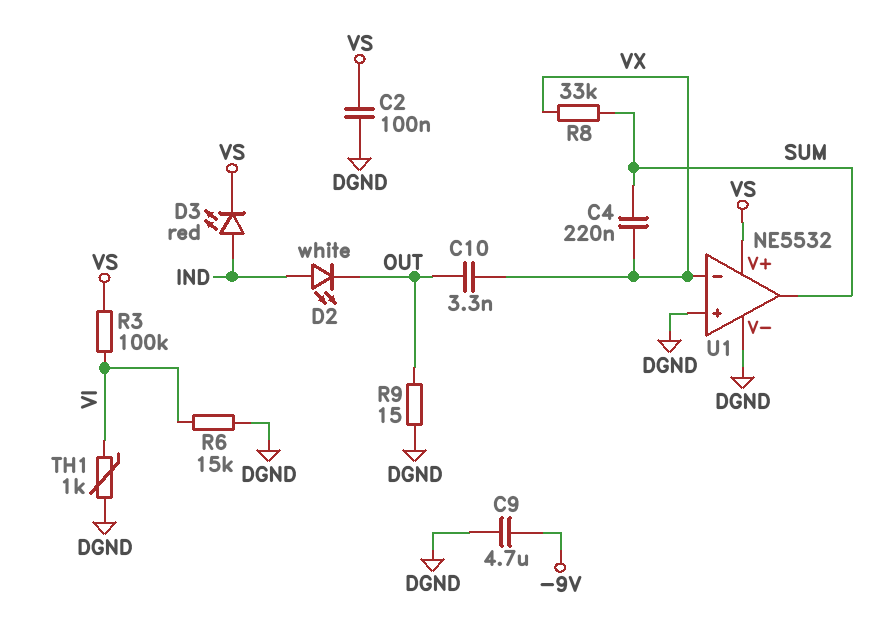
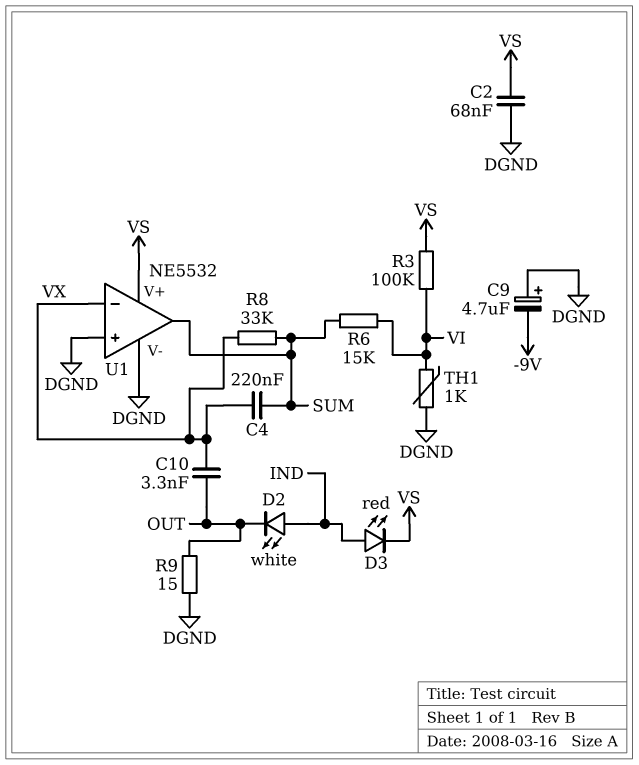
C2: 100nF (DGND, VS) -> 68nF (DGND, VS)
C9: 4.7uF (-9V, DGND) -> 4.7uF (plus DGND, minus -9V)
R6: 15k (DGND, VI) -> 15k (SUM, VI)

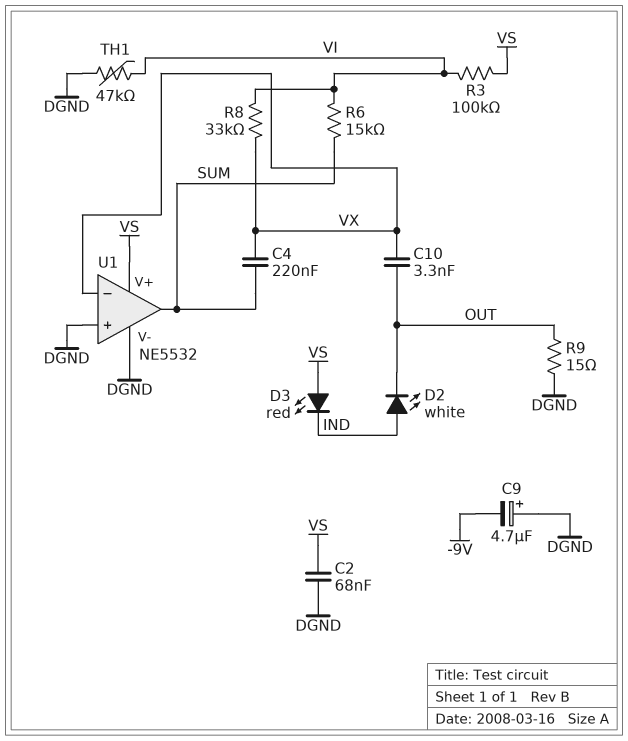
D3: LED red (A IND, K VS) -> LED red (A VS, K IND)
R8: 33k (SUM, VX) -> 33k (VI, VX)
TH1: 1k (DGND, VI) -> 47k (DGND, VI)

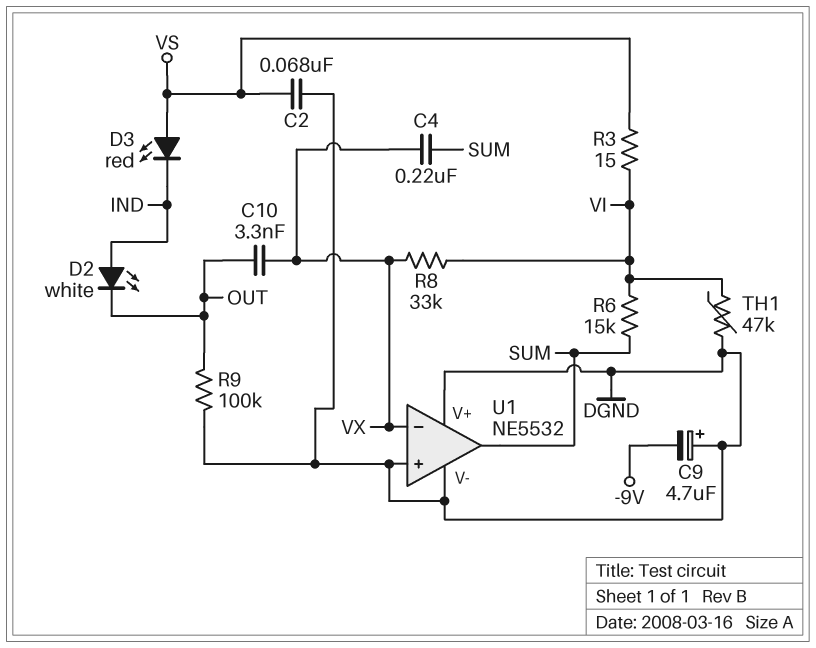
R3: 100k (VI, VS) -> 15 (VI, VS)
R9: 15 (DGND, OUT) -> 100k (DGND, OUT)
U1 pin V+: VS -> DGND

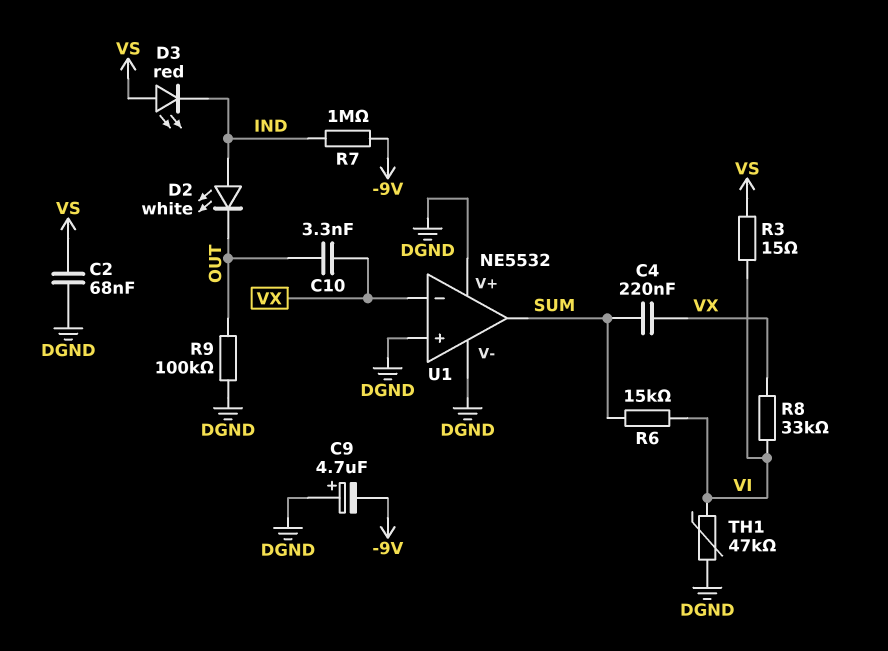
R7: none -> 1M (-9V, IND)

